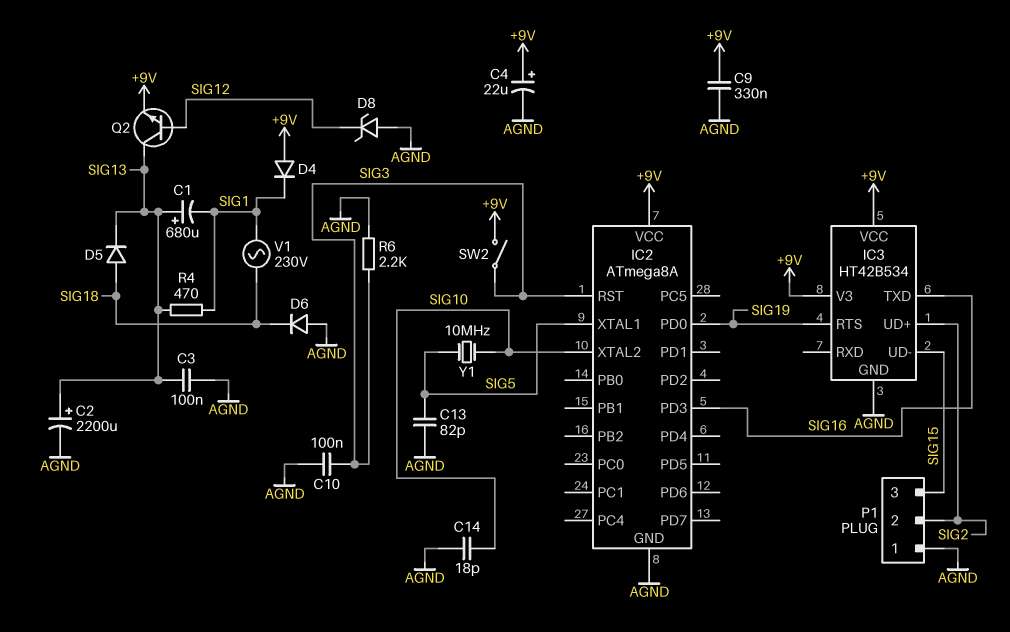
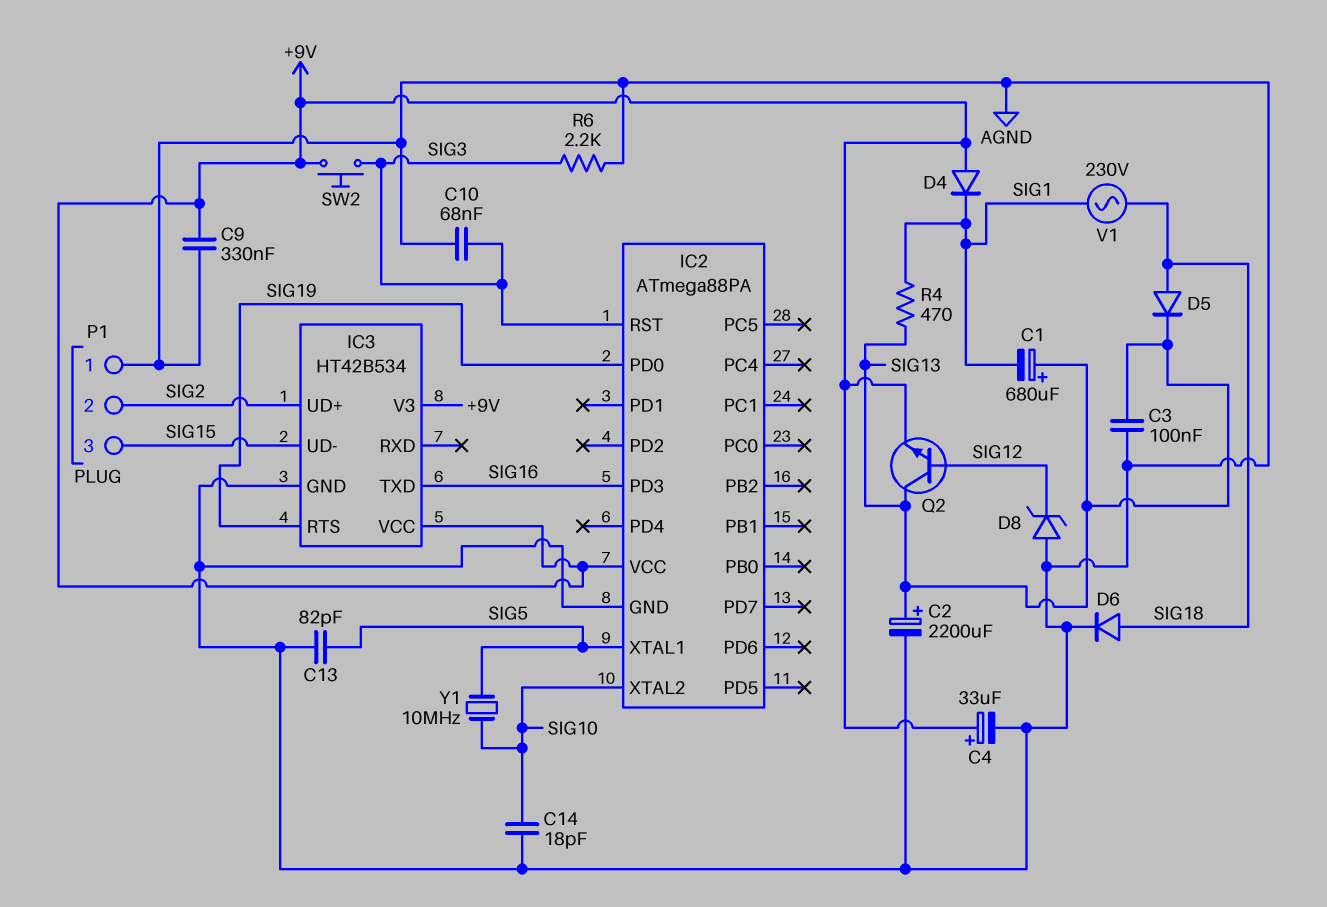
C4: 22uF (plus +9V, minus AGND) -> 33uF (plus +9V, minus AGND)
C10: 100nF (AGND, SIG3) -> 68nF (AGND, SIG3)
D6: diode (A AGND, K SIG18) -> diode (A SIG18, K AGND)
IC2: ATmega8A -> ATmega88PA
SW2: switch (+9V, SIG3) -> button (+9V, SIG3)

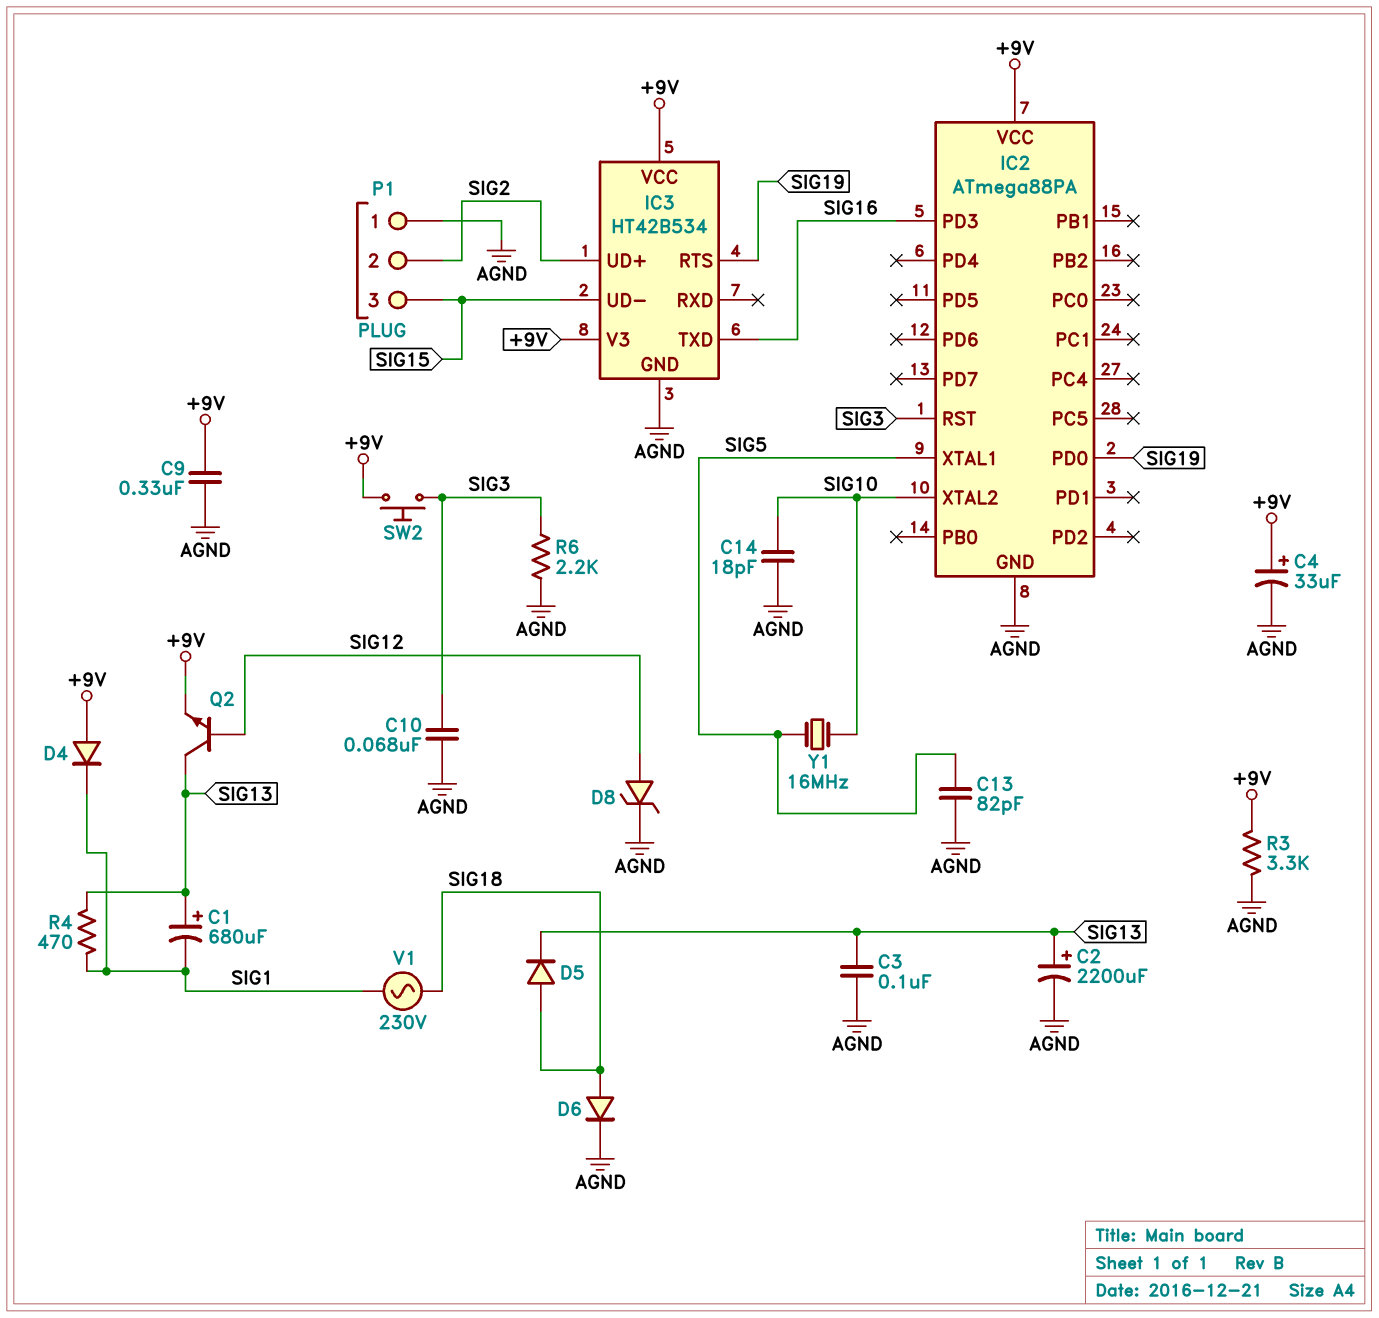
D8: zener (A AGND, K SIG12) -> zener (A SIG12, K AGND)
R3: none -> 3.3k (+9V, AGND)
Y1: 10MHz (SIG5, SIG10) -> 16MHz (SIG5, SIG10)

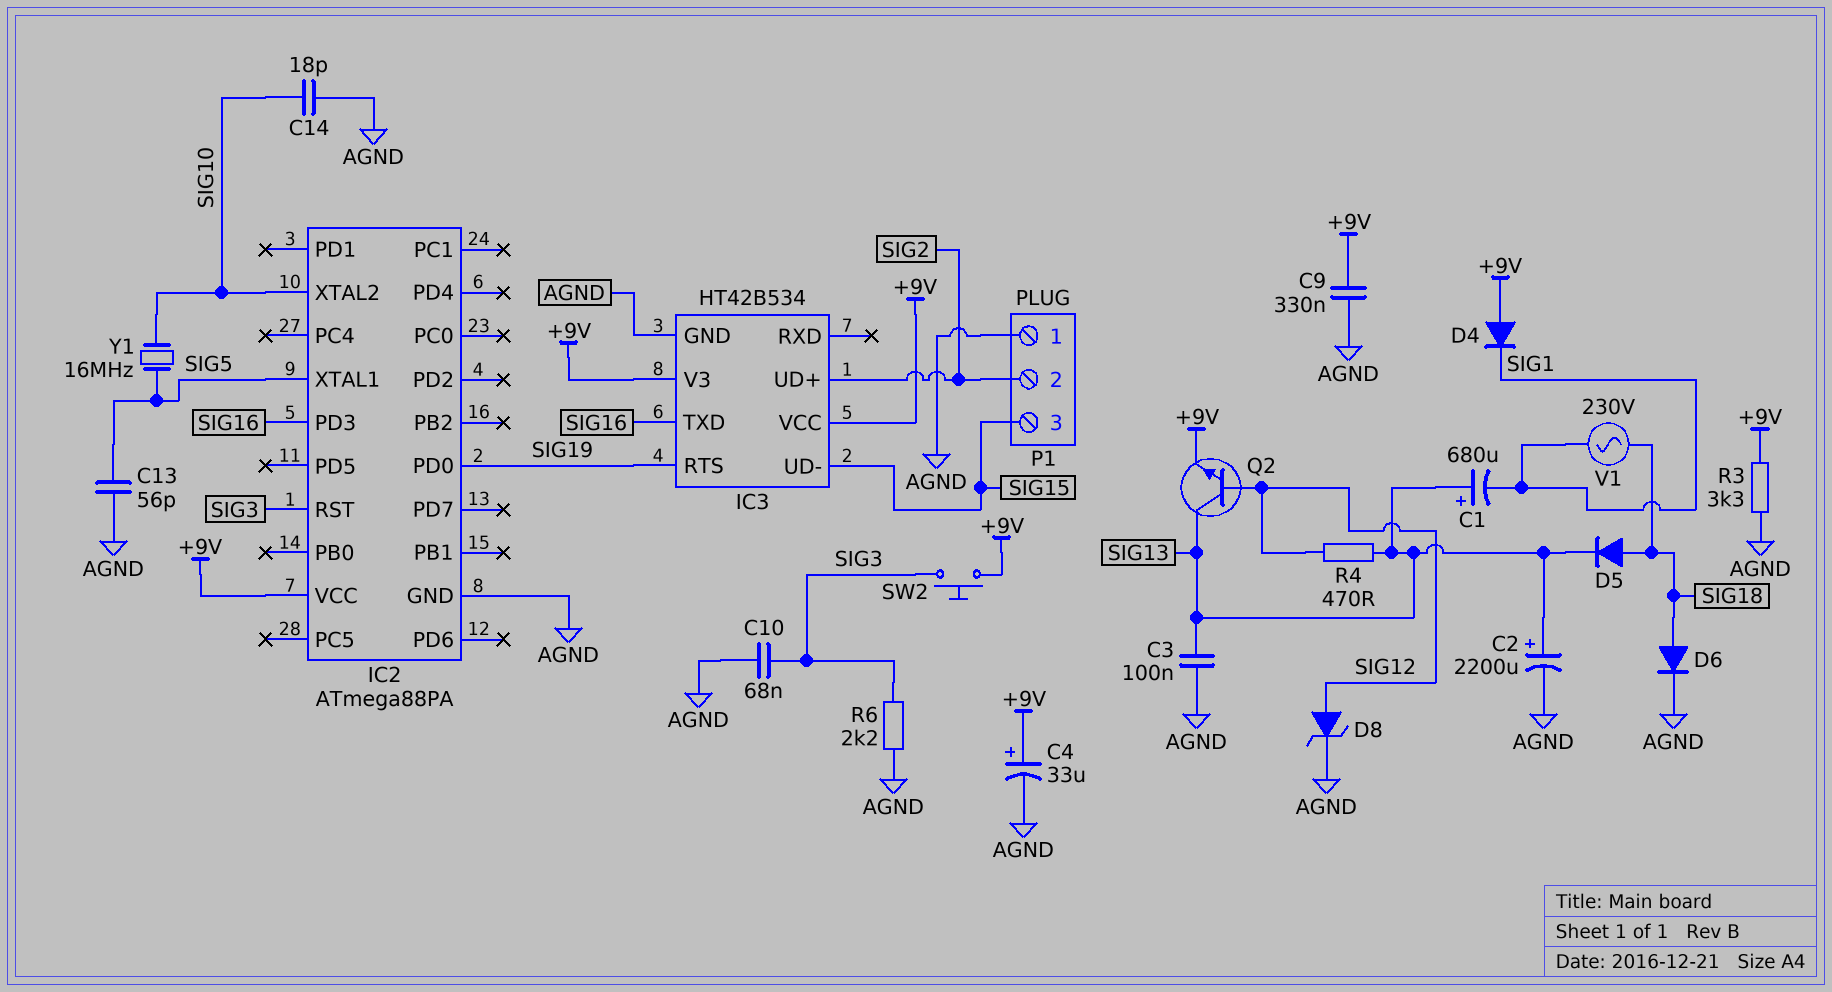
C13: 82pF (AGND, SIG5) -> 56pF (AGND, SIG5)
R4: 470 (SIG1, SIG13) -> 470 (SIG12, SIG13)

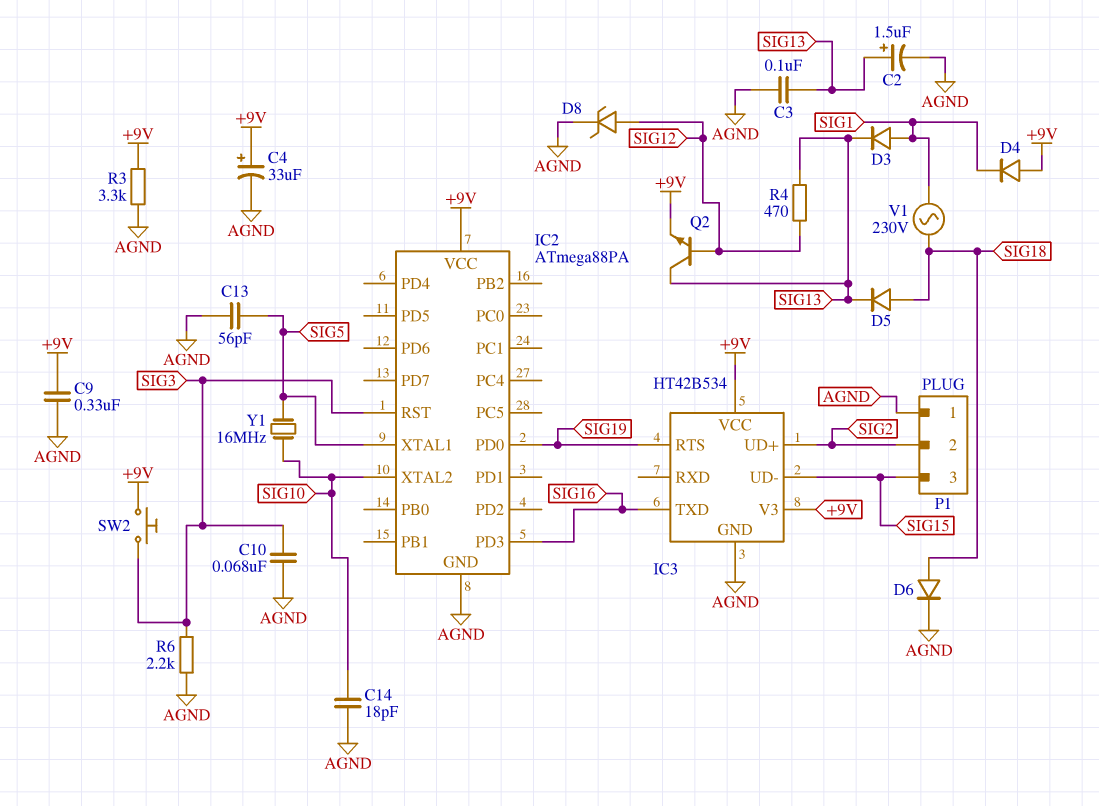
C1: 680uF (plus SIG13, minus SIG1) -> none
C2: 2200uF (plus SIG13, minus AGND) -> 1.5uF (plus SIG13, minus AGND)
D3: none -> diode (A SIG1, K SIG13)

